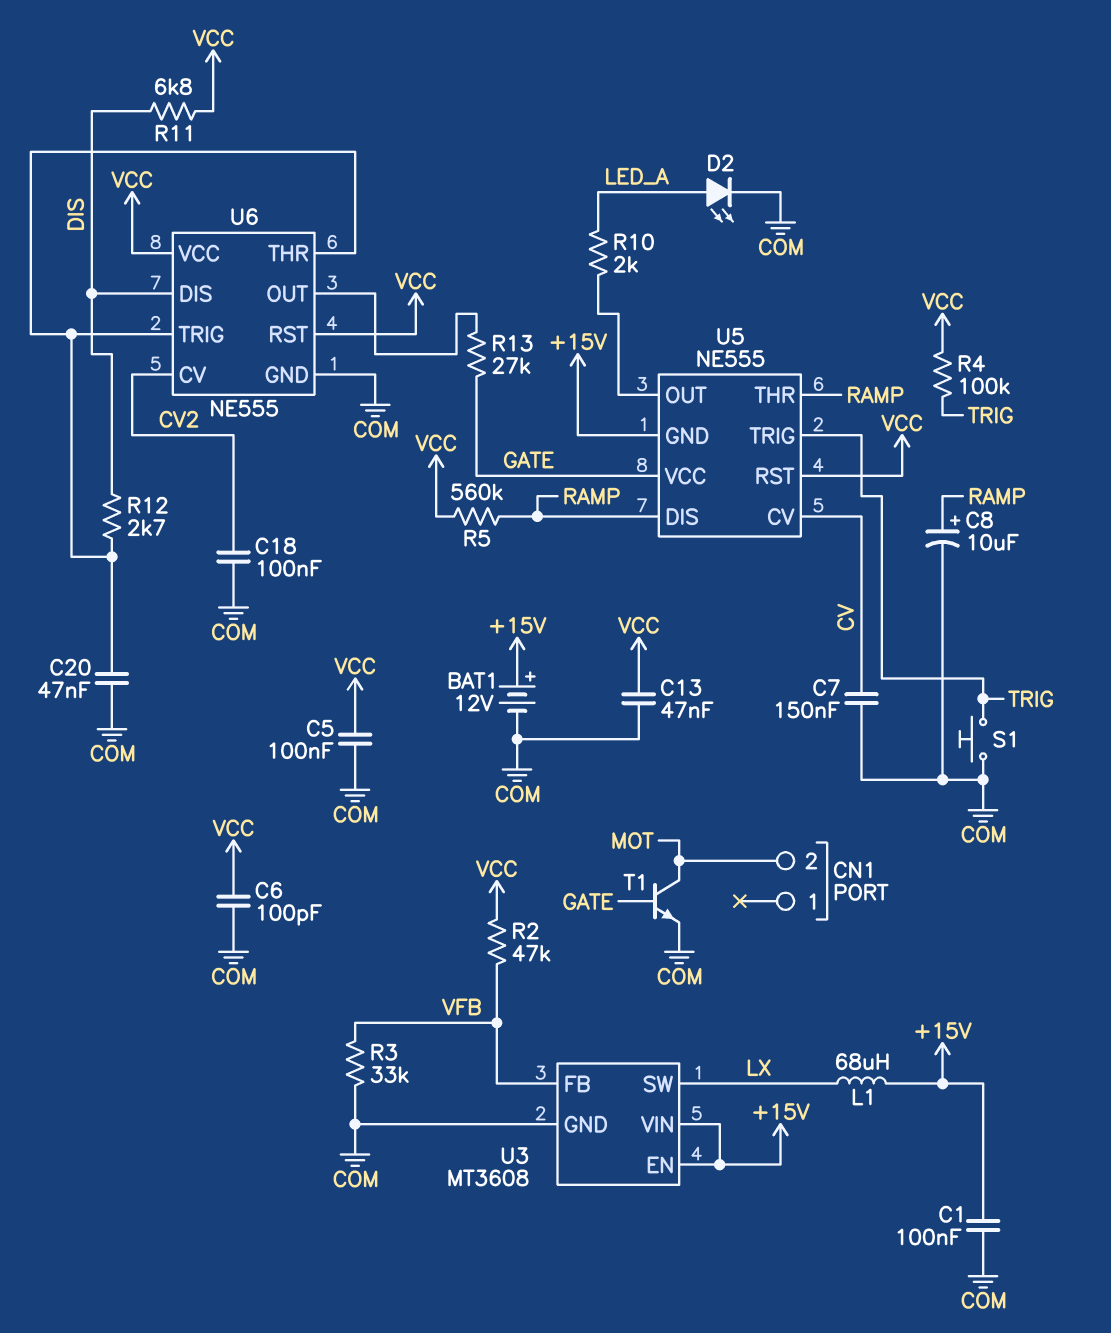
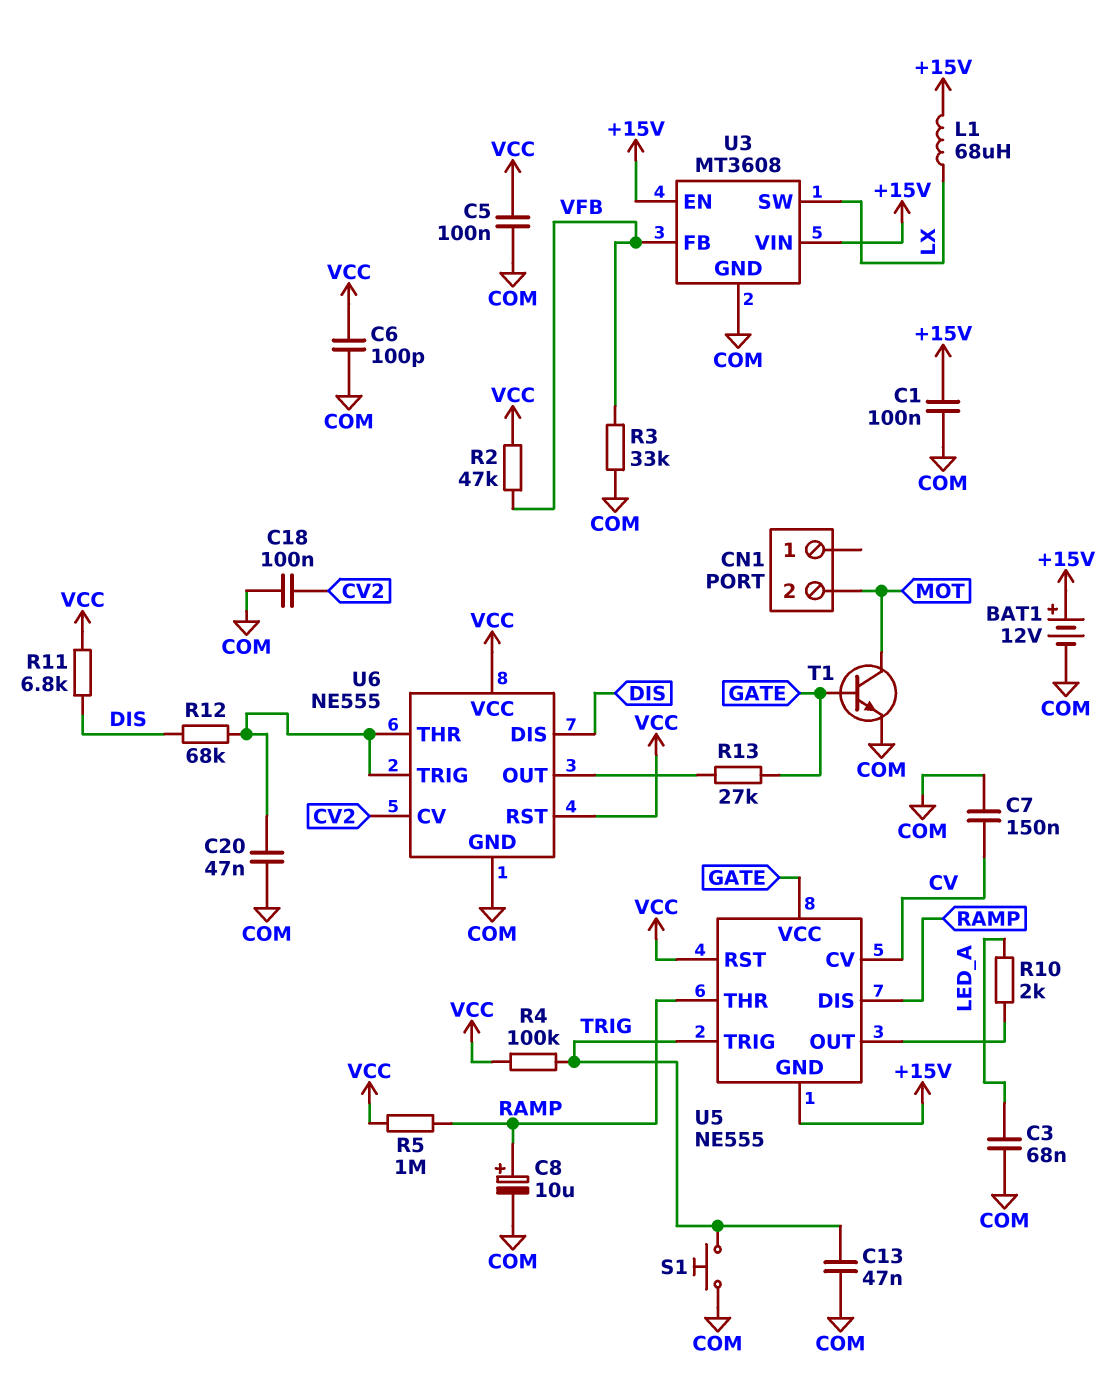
C3: none -> 68nF (COM, LED_A)
C13: 47nF (COM, VCC) -> 47nF (COM, TRIG)
D2: LED (A LED_A, K COM) -> none
R5: 560k (RAMP, VCC) -> 1M (RAMP, VCC)
R12: 2.7k (DIS, U6/THR) -> 68k (DIS, U6/THR)

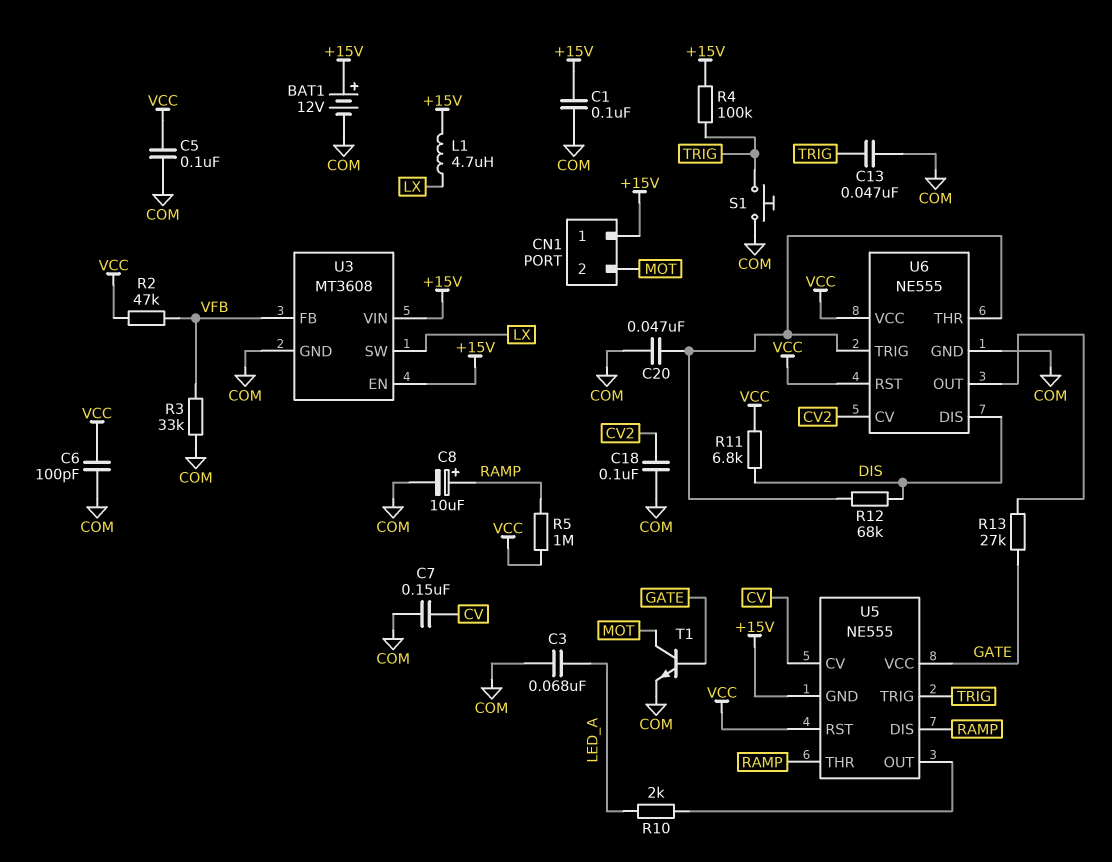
CN1 pin 1: none -> +15V
L1: 68uH (+15V, LX) -> 4.7uH (+15V, LX)
R4: 100k (TRIG, VCC) -> 100k (+15V, TRIG)

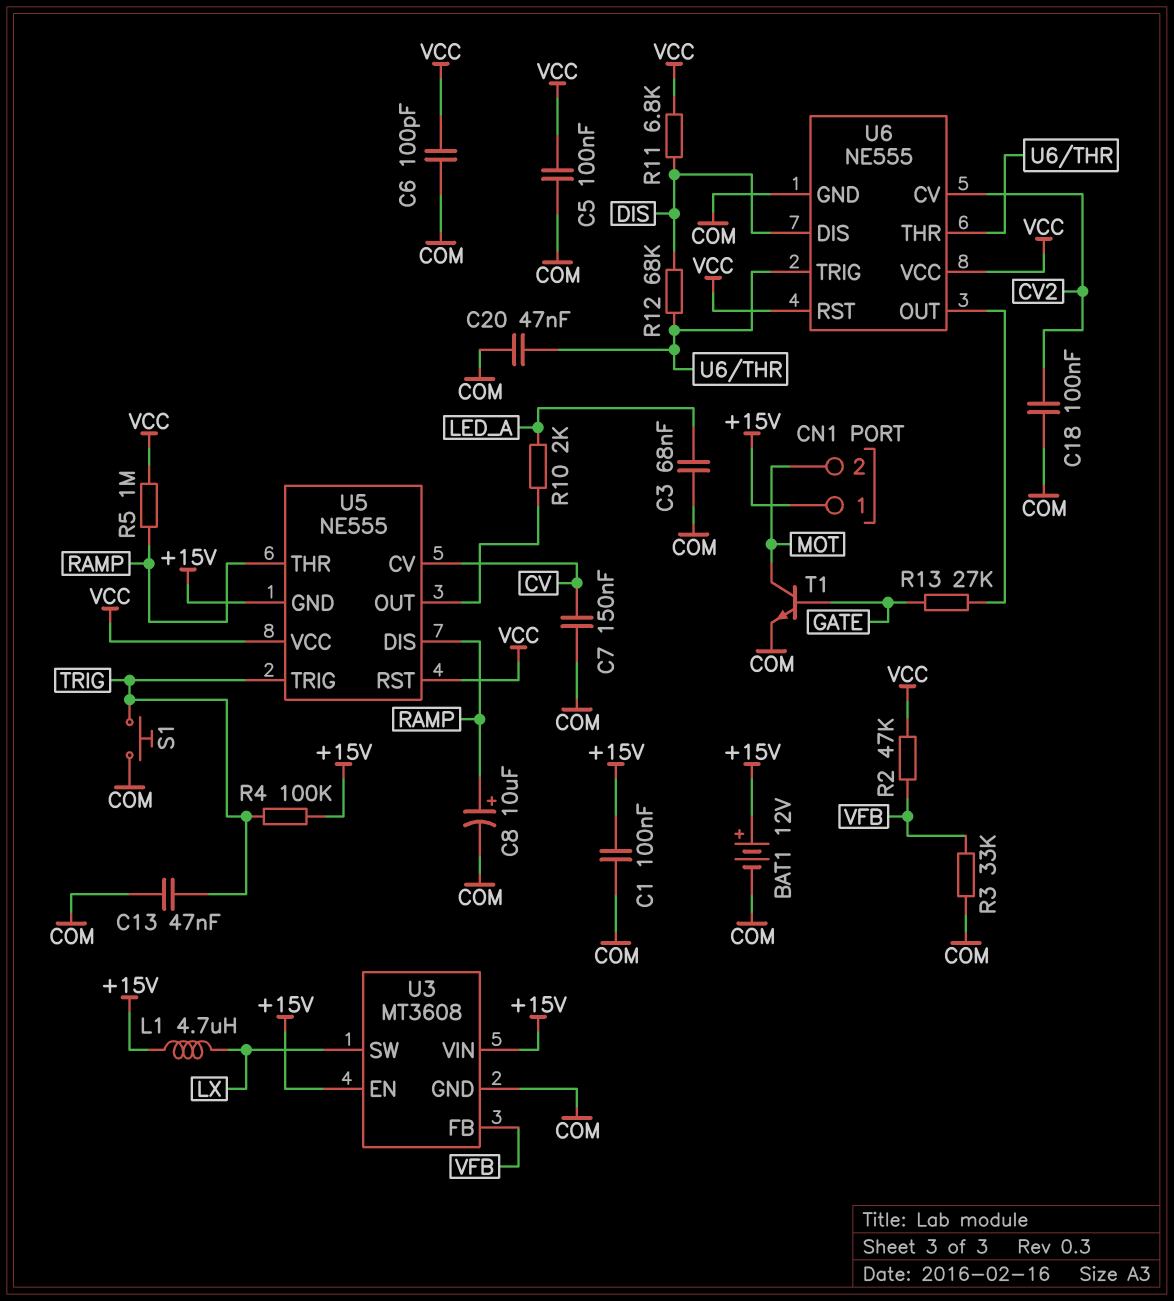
U5 pin VCC: GATE -> VCC

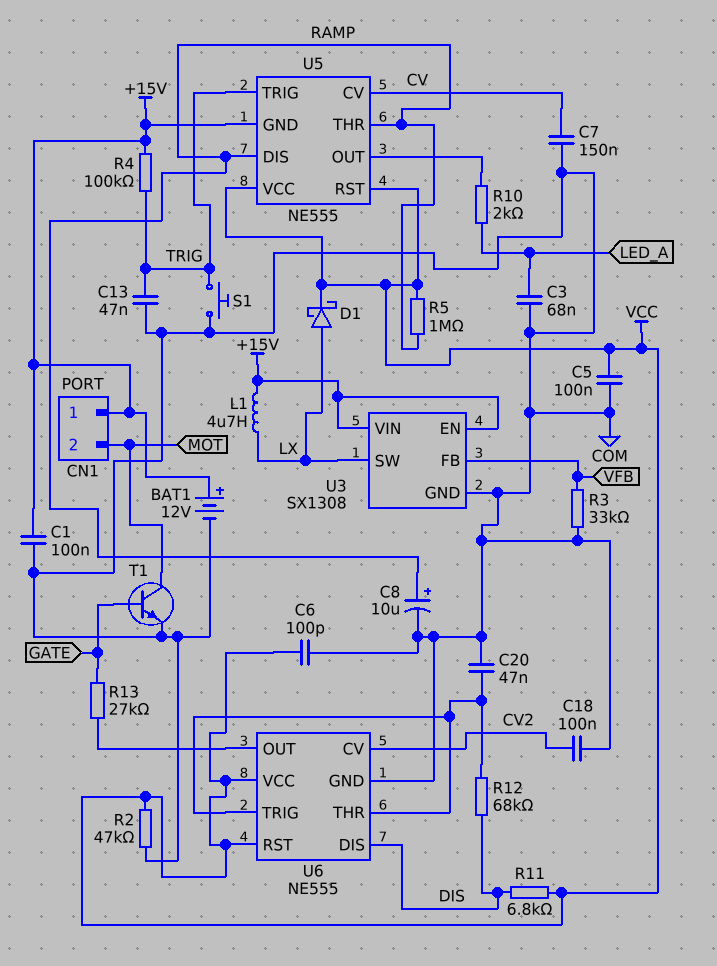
D1: none -> schottky (A LX, K VCC)
R2: 47k (VCC, VFB) -> 47k (COM, VCC)
U3: MT3608 -> SX1308

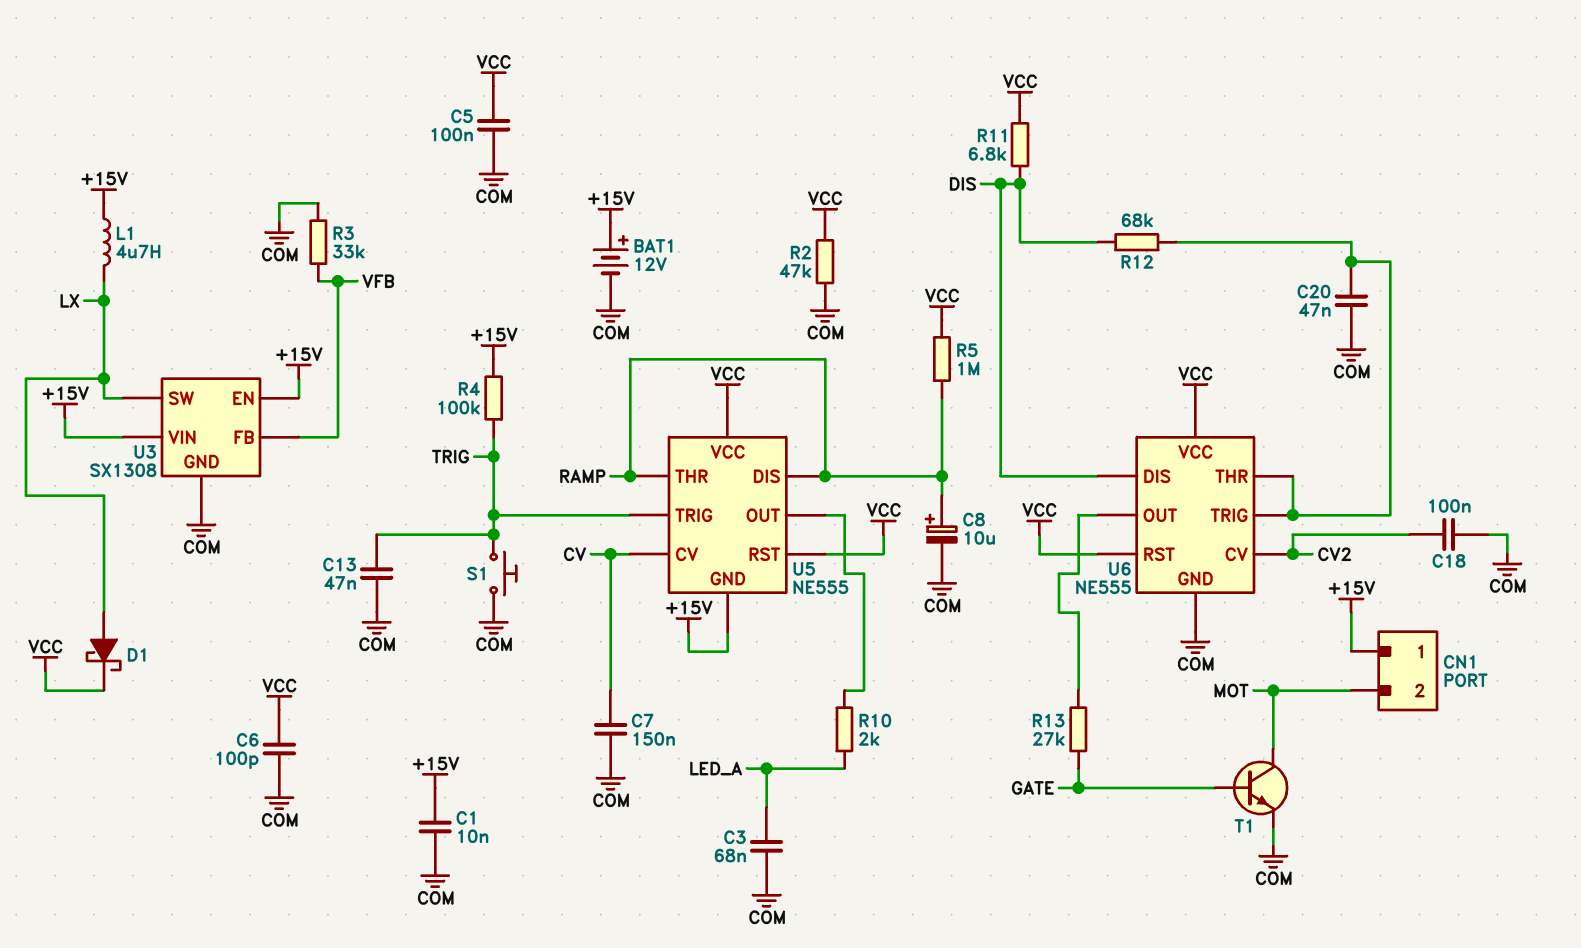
C1: 100nF (+15V, COM) -> 10nF (+15V, COM)

